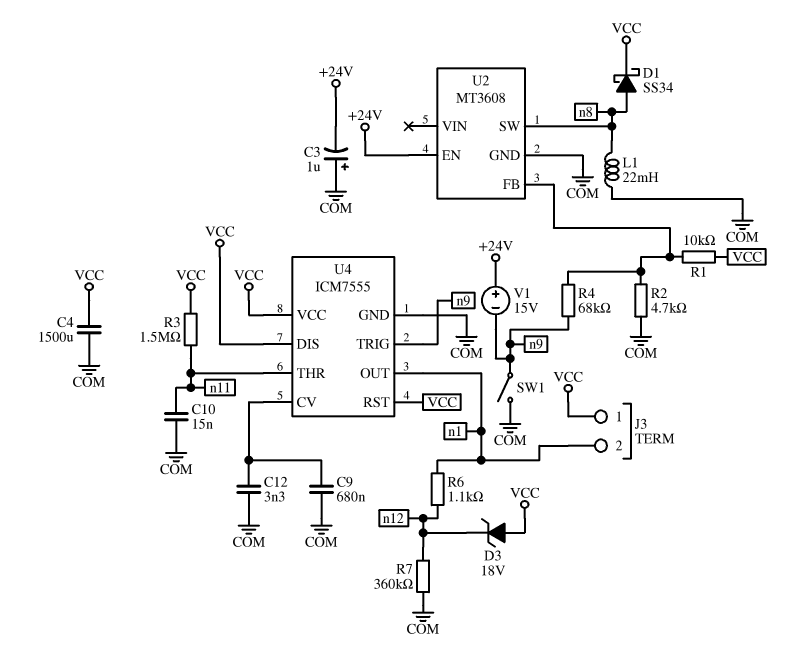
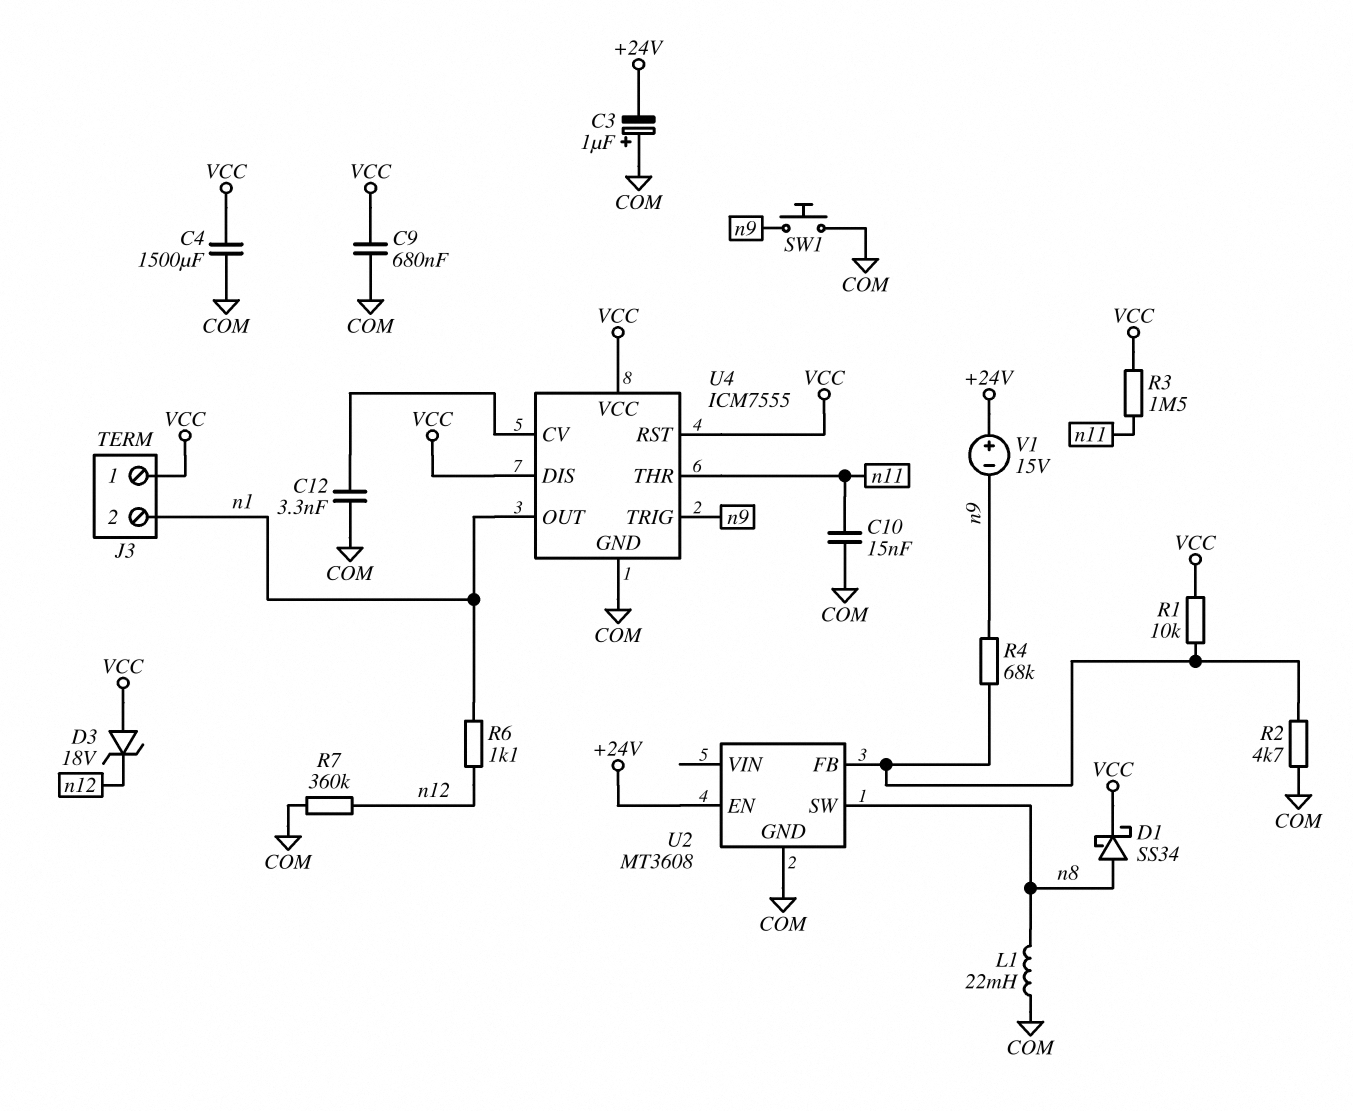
C9: 680nF (COM, U4/CV) -> 680nF (COM, VCC)
SW1: switch (COM, n9) -> button (COM, n9)

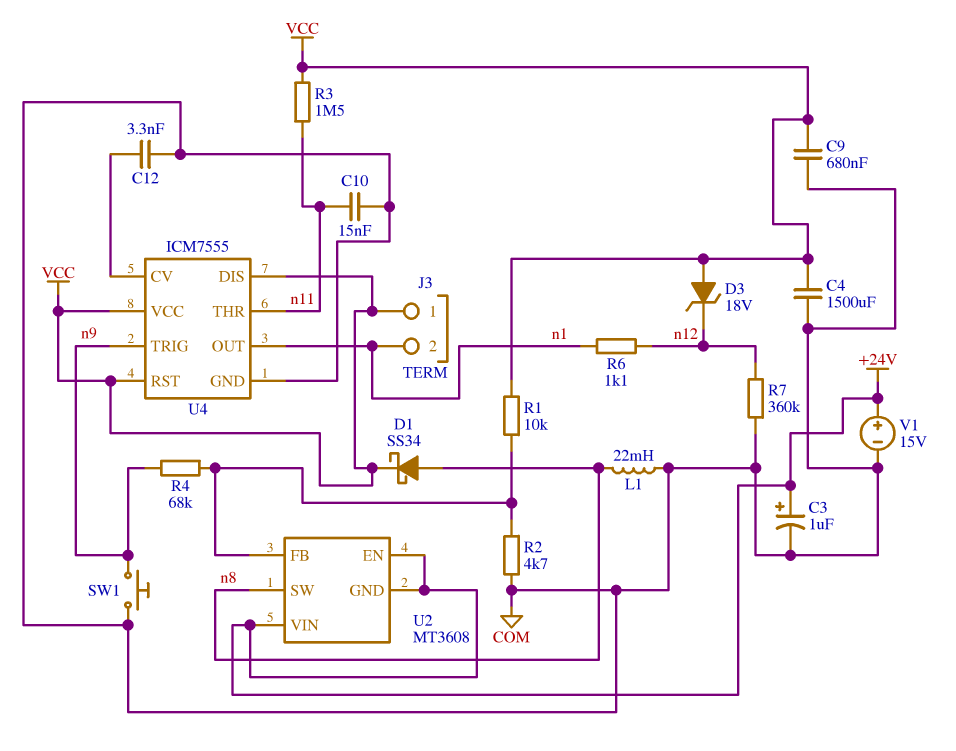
C3: 1uF (plus COM, minus +24V) -> 1uF (plus +24V, minus COM)
U2 pin GND: COM -> +24V
U2 pin VIN: none -> +24V
V1: 15V (plus +24V, minus n9) -> 15V (plus +24V, minus COM)

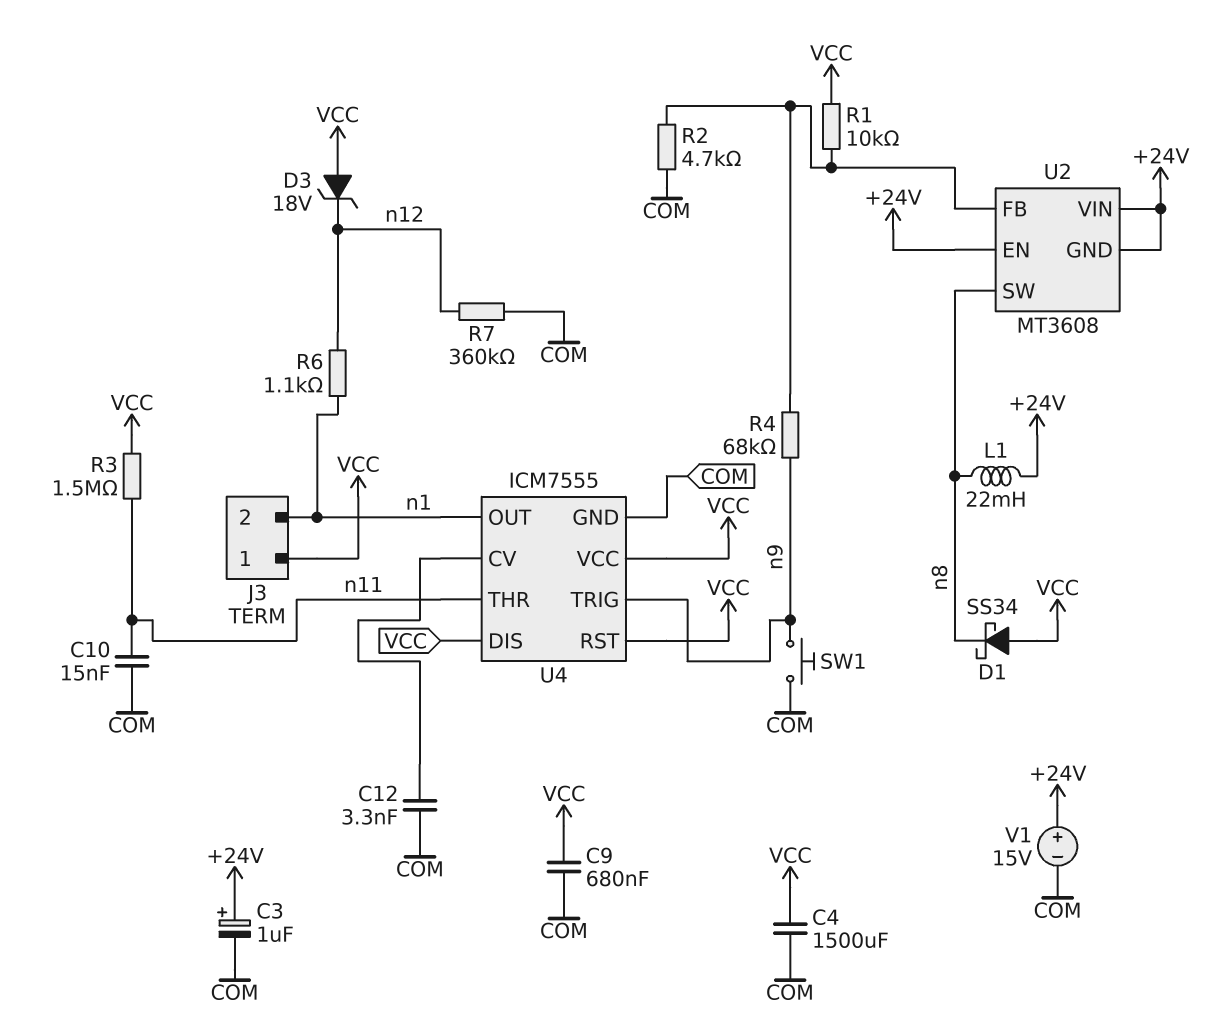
D1: schottky SS34 (A n8, K VCC) -> schottky SS34 (A VCC, K n8)
L1: 22mH (COM, n8) -> 22mH (+24V, n8)

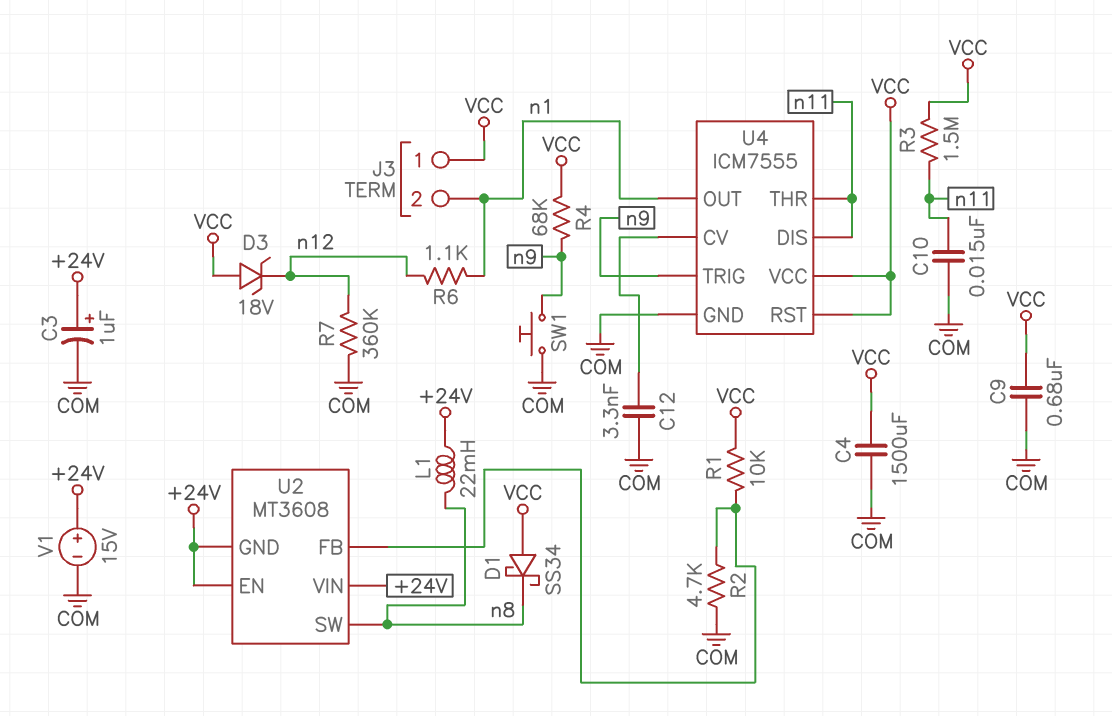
R4: 68k (U2/FB, n9) -> 68k (VCC, n9)
U4 pin DIS: VCC -> n11

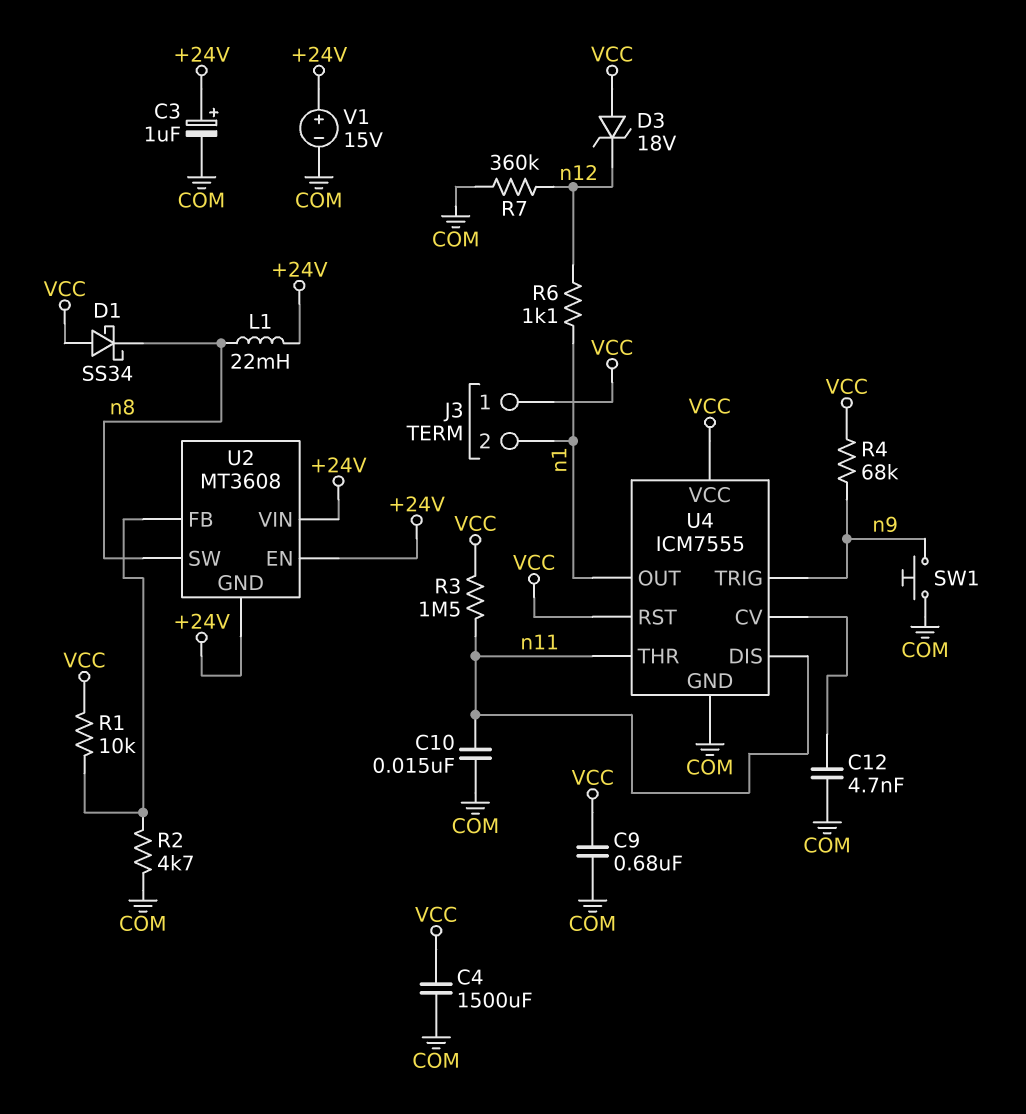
C12: 3.3nF (COM, U4/CV) -> 4.7nF (COM, U4/CV)

